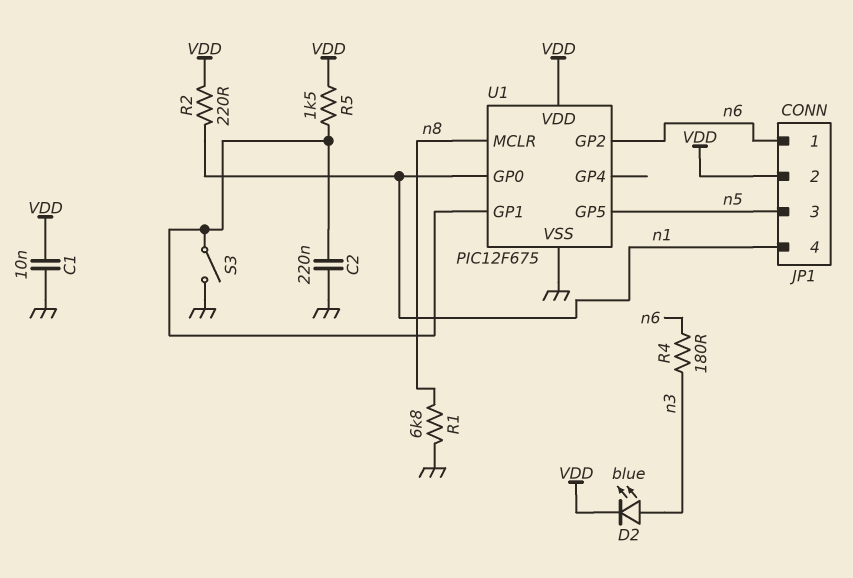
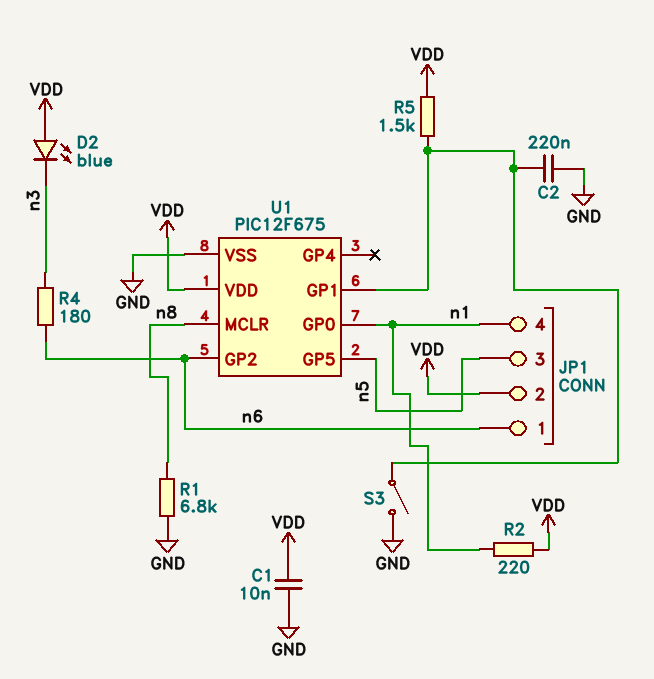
D2: LED blue (A n3, K VDD) -> LED blue (A VDD, K n3)

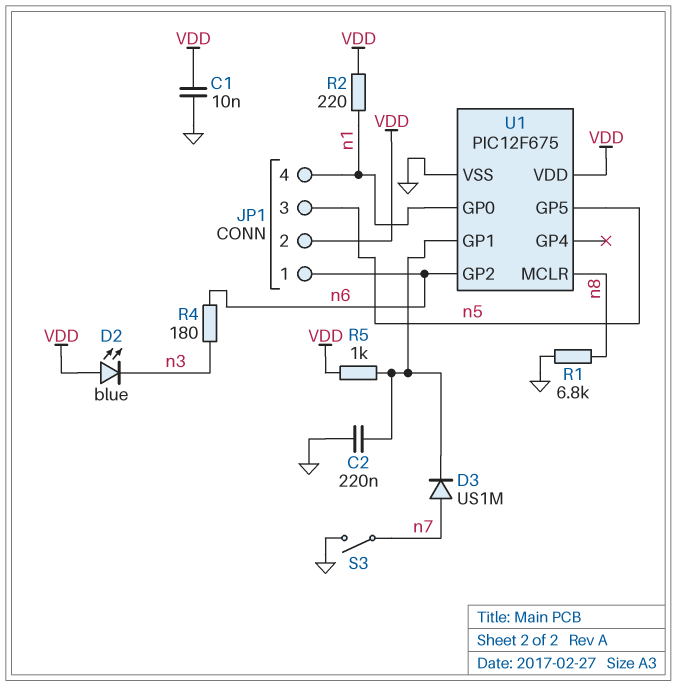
D3: none -> diode US1M (A n7, K U1/GP1)
R5: 1.5k (U1/GP1, VDD) -> 1k (U1/GP1, VDD)
S3: switch (GND, U1/GP1) -> switch (GND, n7)

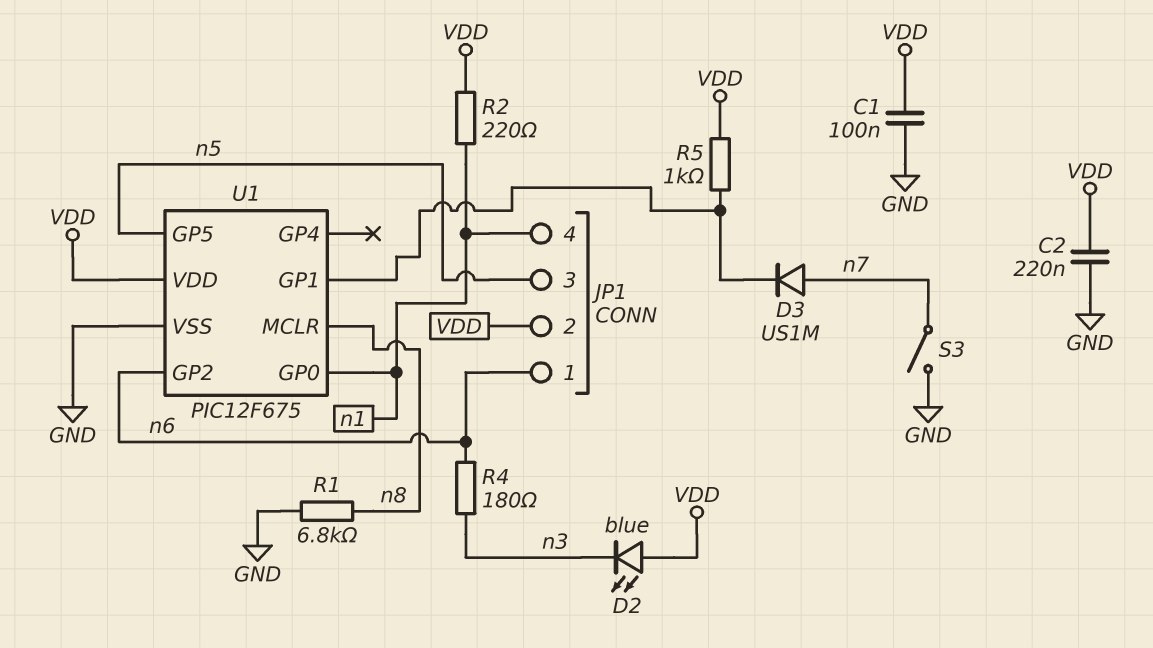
C1: 10nF (GND, VDD) -> 100nF (GND, VDD)
C2: 220nF (GND, U1/GP1) -> 220nF (GND, VDD)

